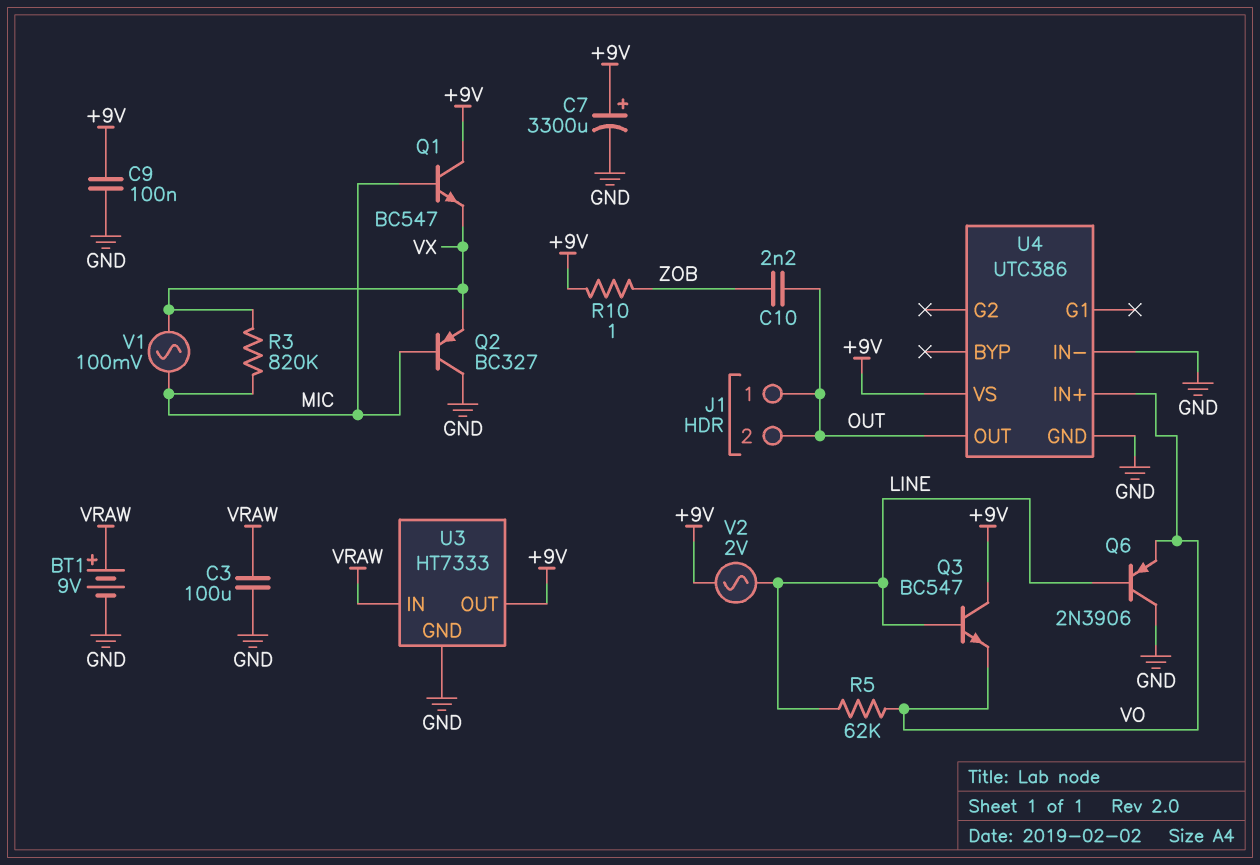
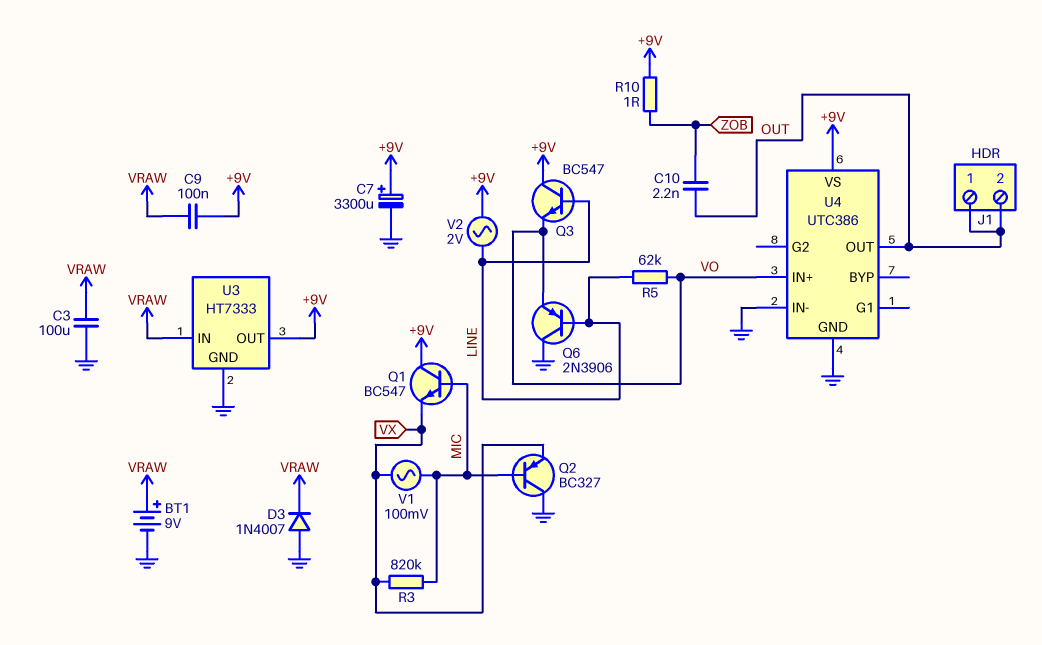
C9: 100nF (+9V, GND) -> 100nF (+9V, VRAW)
D3: none -> diode 1N4007 (A GND, K VRAW)

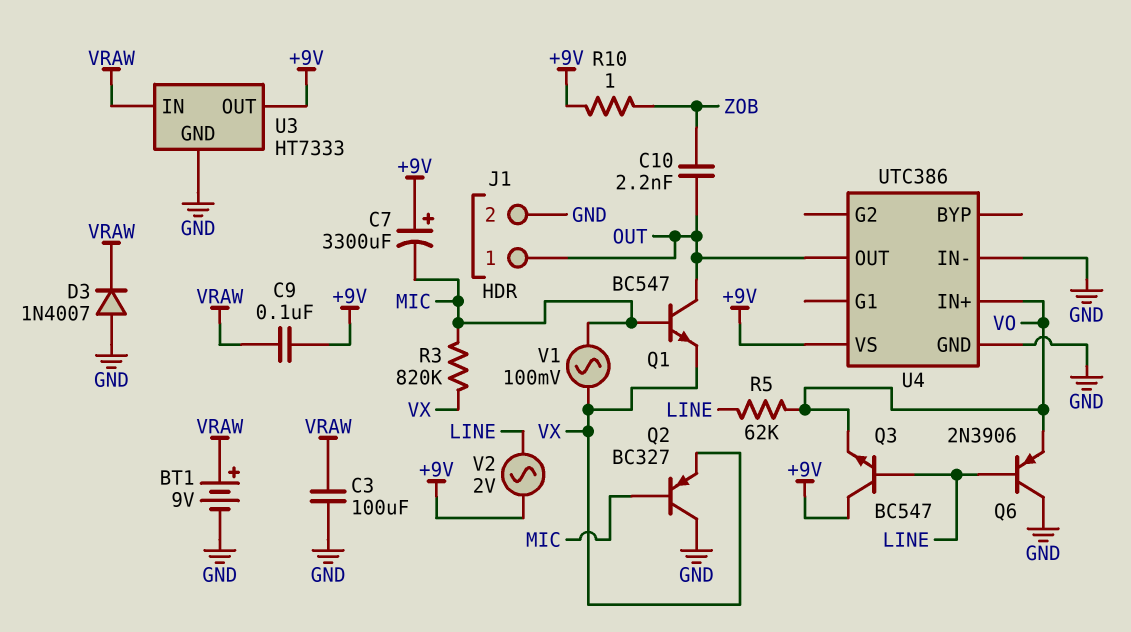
C7: 3300uF (plus +9V, minus GND) -> 3300uF (plus +9V, minus MIC)
J1 pin 2: OUT -> GND
Q1: NPN BC547 (B MIC, C +9V, E VX) -> NPN BC547 (B MIC, C OUT, E VX)

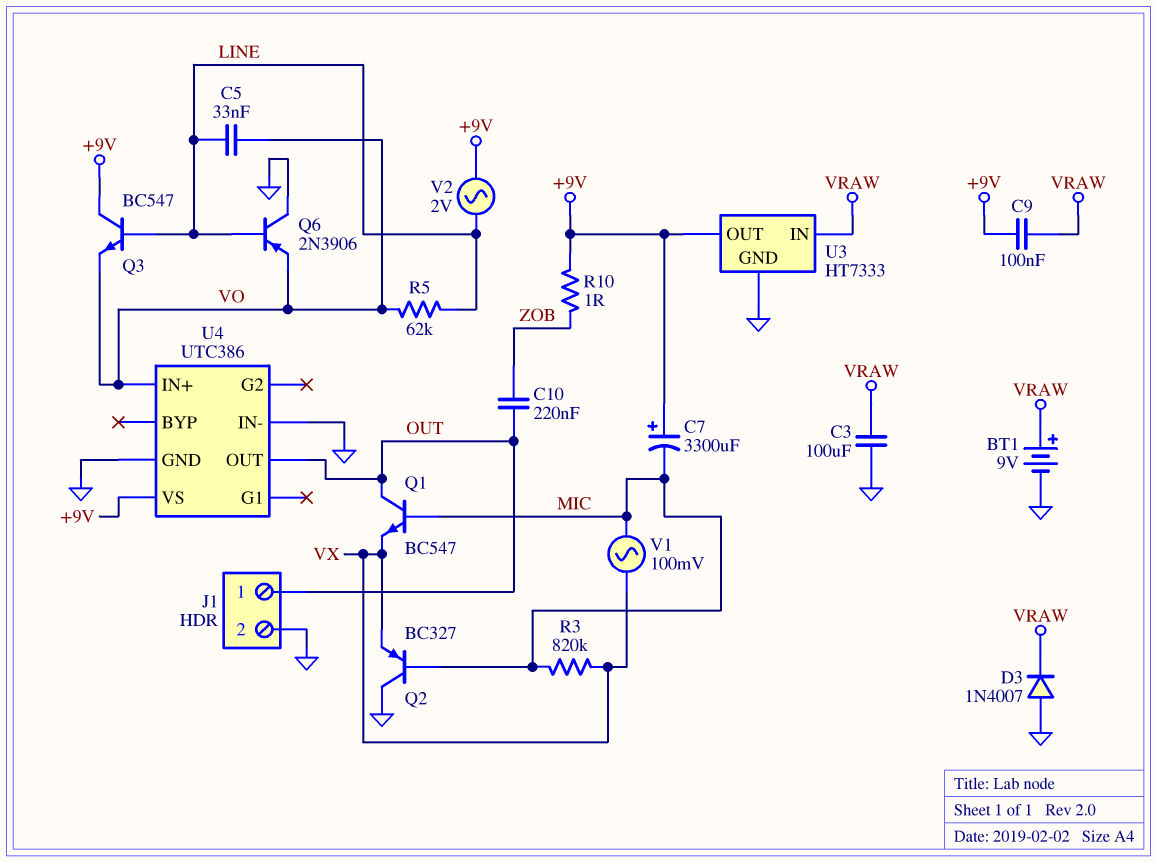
C5: none -> 33nF (LINE, VO)
C10: 2.2nF (OUT, ZOB) -> 220nF (OUT, ZOB)

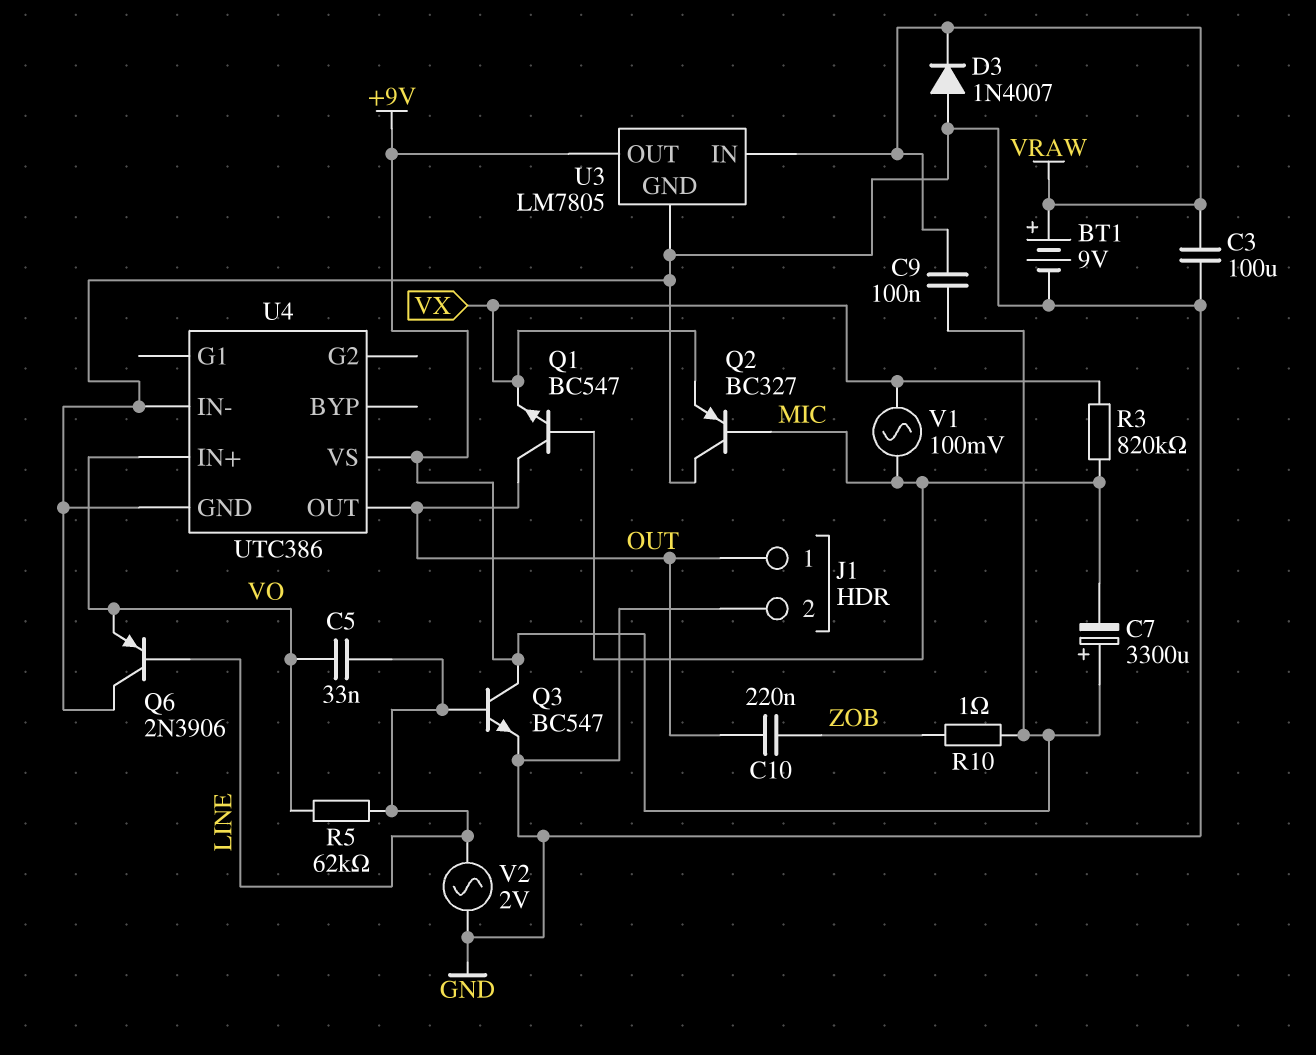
Q3: NPN BC547 (B LINE, C +9V, E VO) -> NPN BC547 (B LINE, C +9V, E GND)
U3: HT7333 -> LM7805
V2: AC 2V (+9V, LINE) -> AC 2V (GND, LINE)

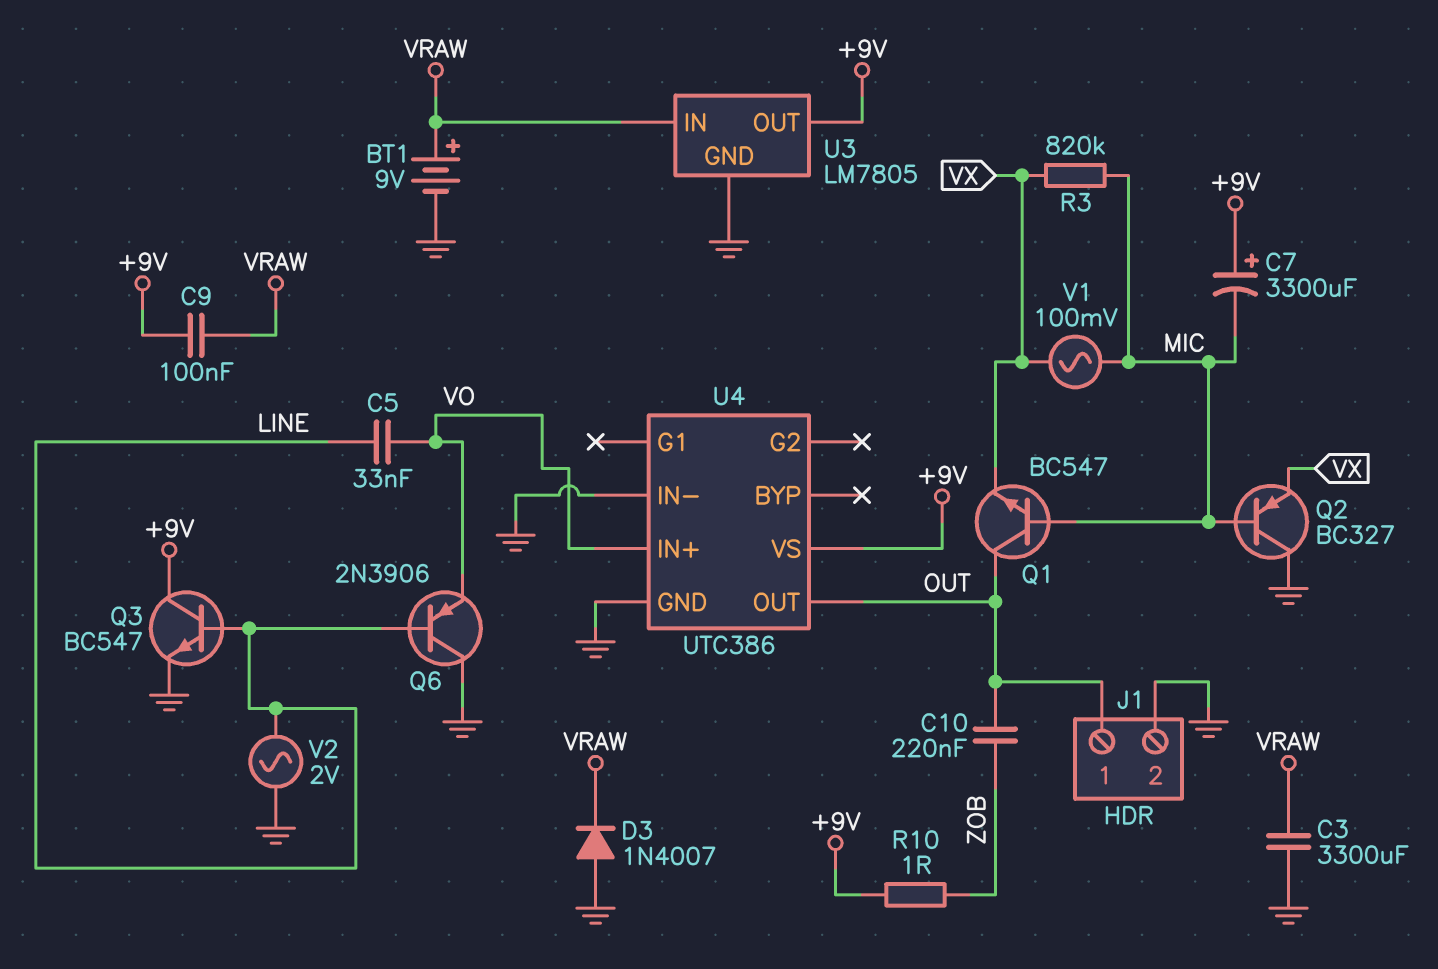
C3: 100uF (GND, VRAW) -> 3300uF (GND, VRAW)
R5: 62k (LINE, VO) -> none

